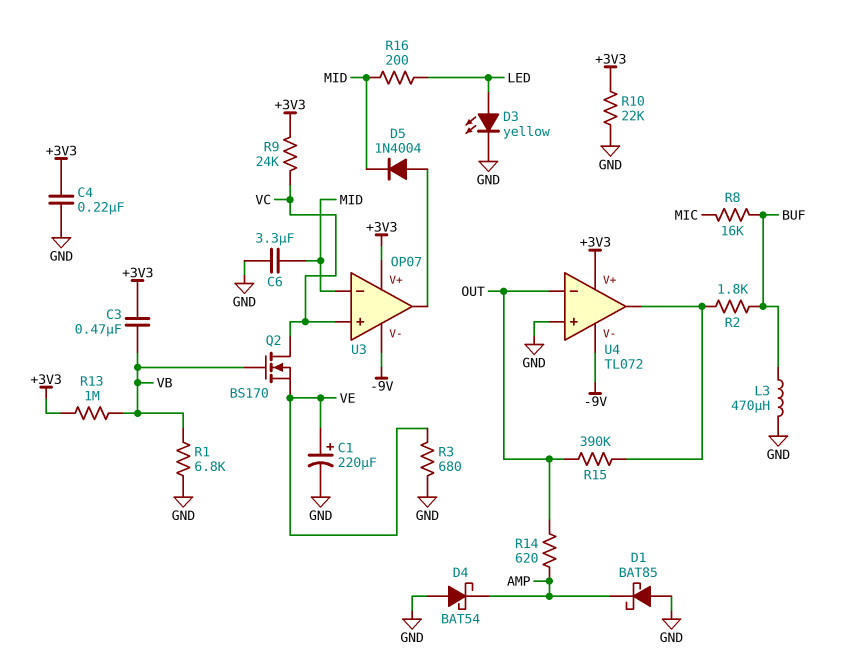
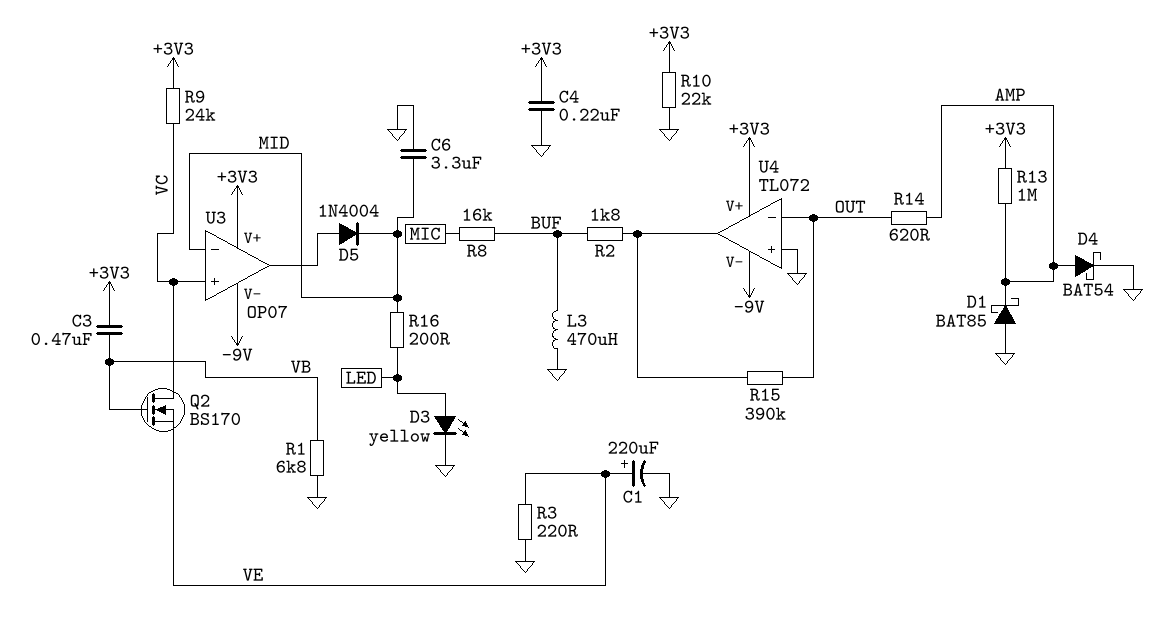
D4: schottky BAT54 (A GND, K AMP) -> schottky BAT54 (A AMP, K GND)
R3: 680 (GND, VE) -> 220 (GND, VE)
R13: 1M (+3V3, VB) -> 1M (+3V3, AMP)

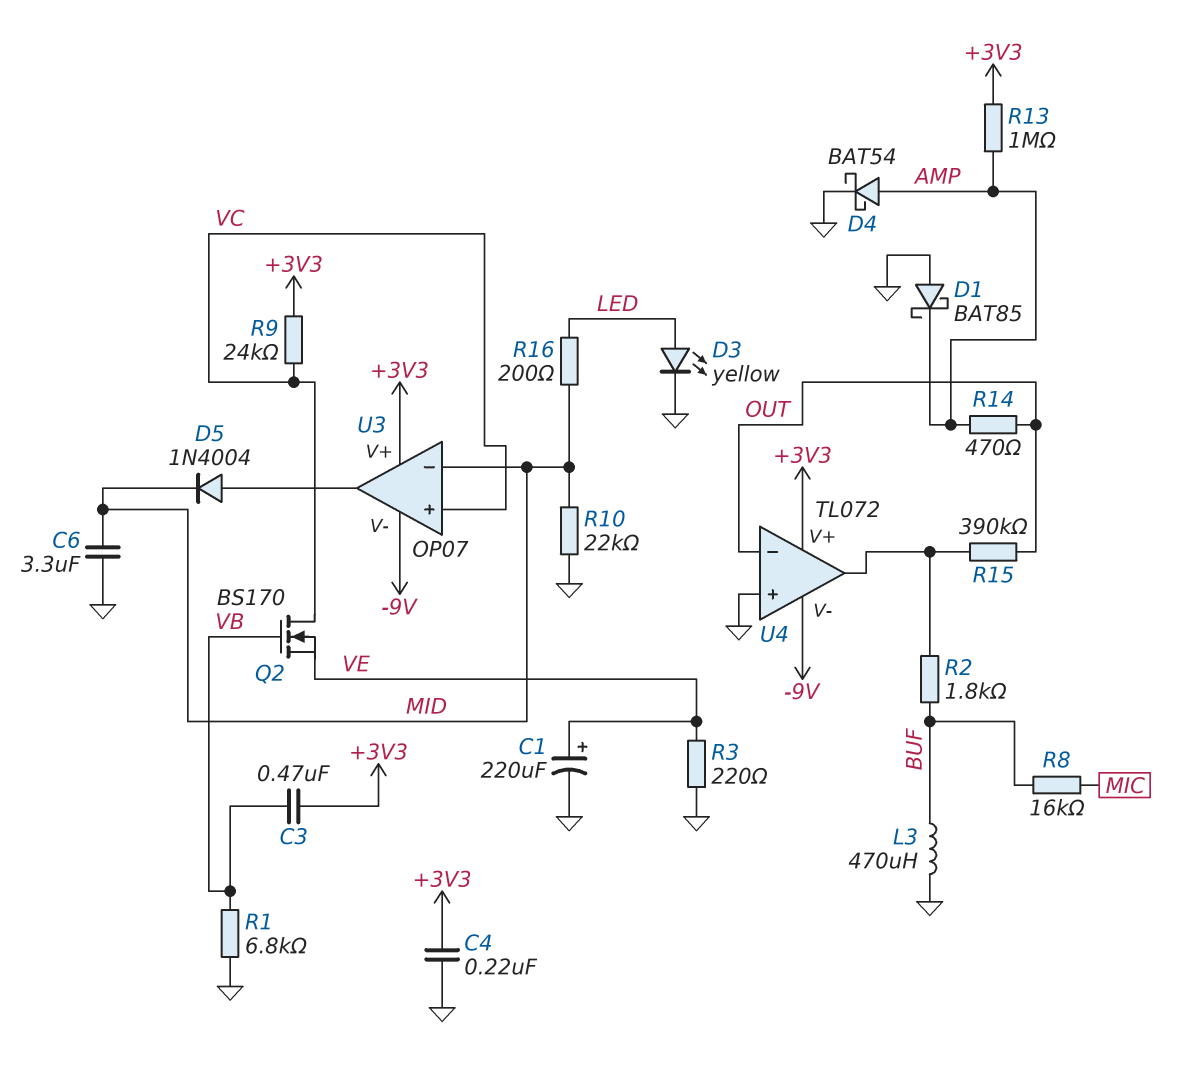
R10: 22k (+3V3, GND) -> 22k (GND, MID)
R14: 620 (AMP, OUT) -> 470 (AMP, OUT)

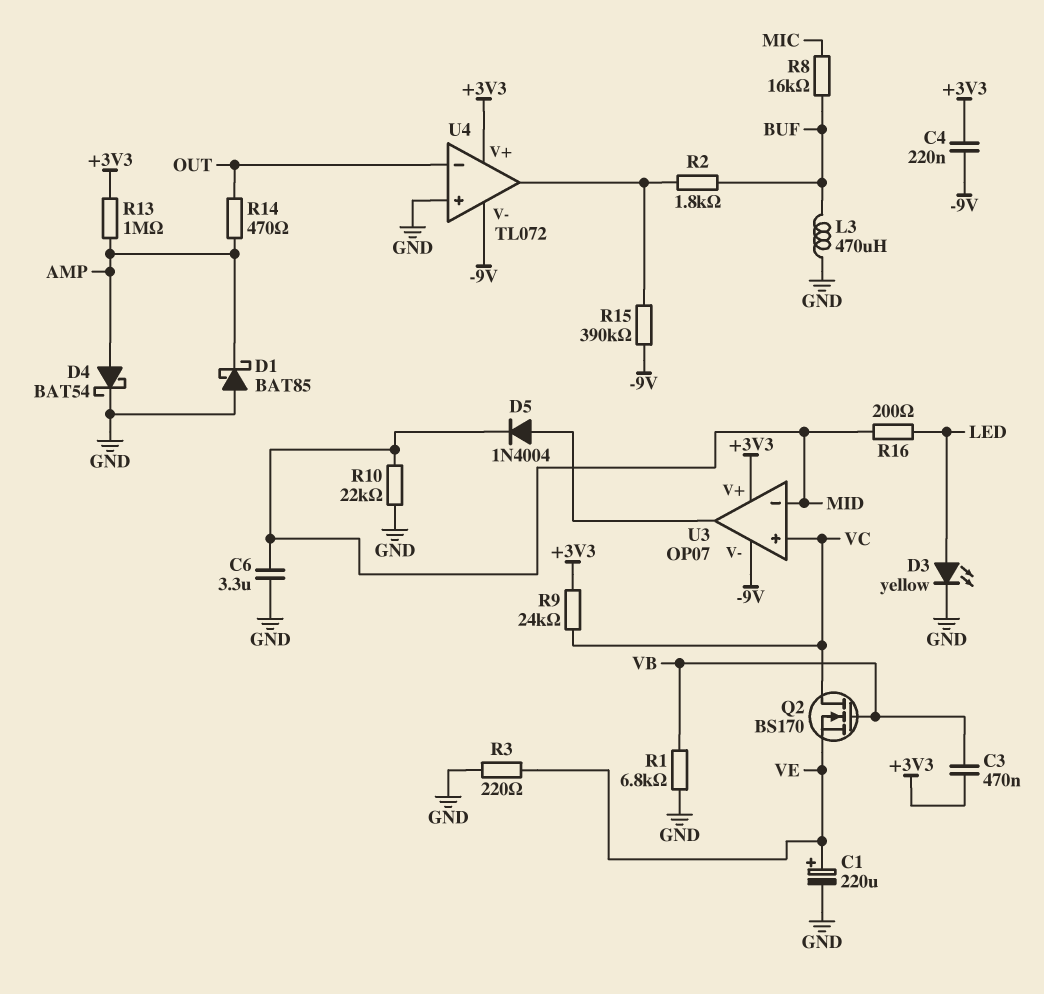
C4: 220nF (+3V3, GND) -> 220nF (+3V3, -9V)
R15: 390k (OUT, U4/out) -> 390k (-9V, U4/out)

